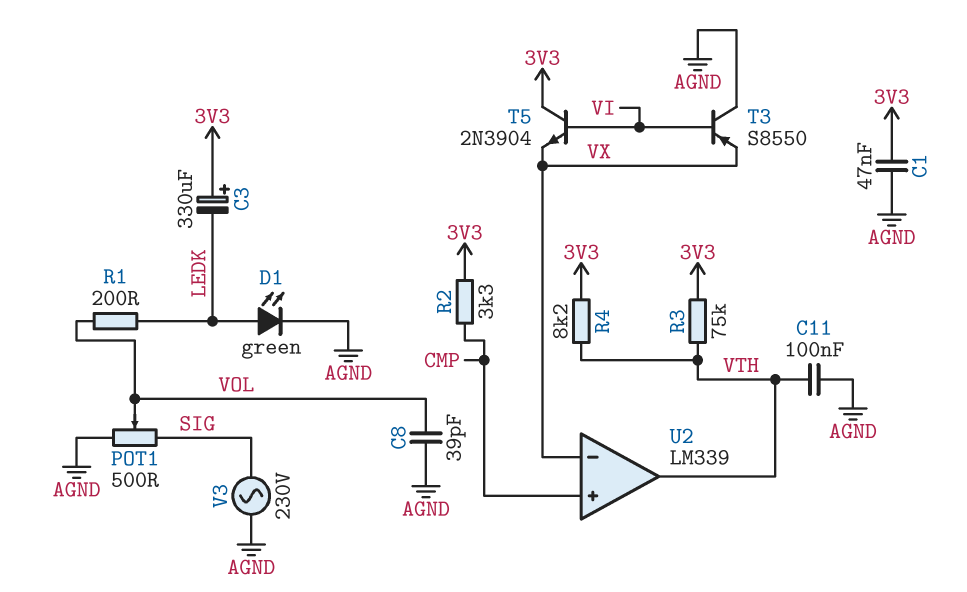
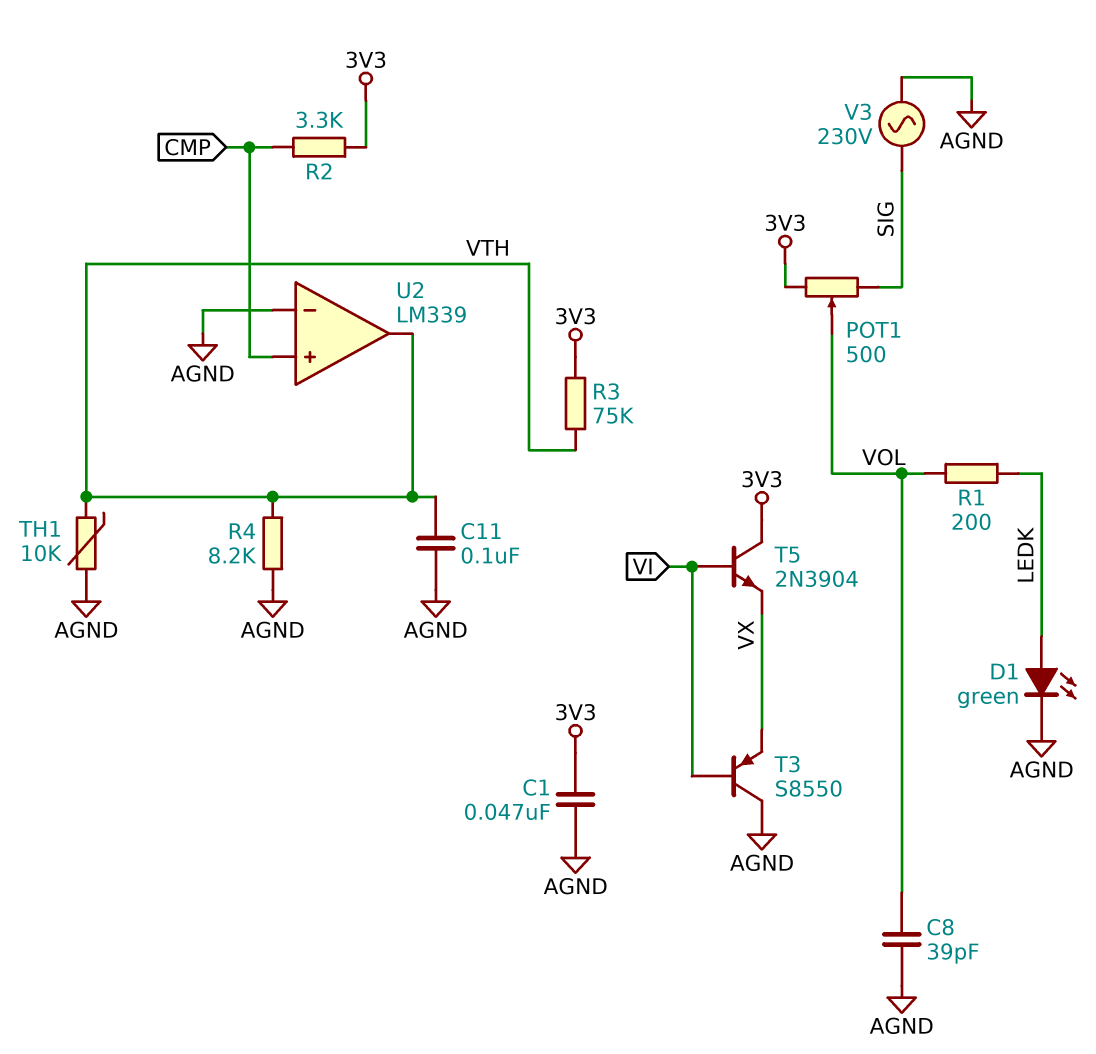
C3: 330uF (plus 3V3, minus LEDK) -> none
POT1: 500 (AGND, SIG, wiper VOL) -> 500 (3V3, SIG, wiper VOL)
R4: 8.2k (3V3, VTH) -> 8.2k (AGND, VTH)
TH1: none -> 10k (AGND, VTH)
U2 pin in-: VX -> AGND

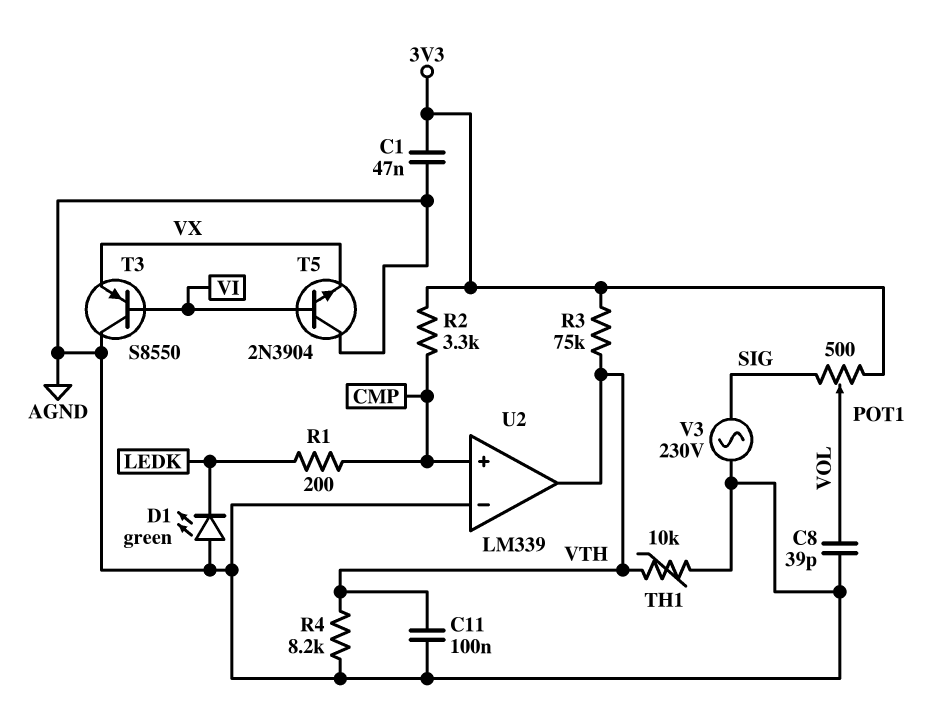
D1: LED green (A LEDK, K AGND) -> LED green (A AGND, K LEDK)
R1: 200 (LEDK, VOL) -> 200 (CMP, LEDK)
T5: NPN 2N3904 (B VI, C 3V3, E VX) -> NPN 2N3904 (B VI, C AGND, E VX)

